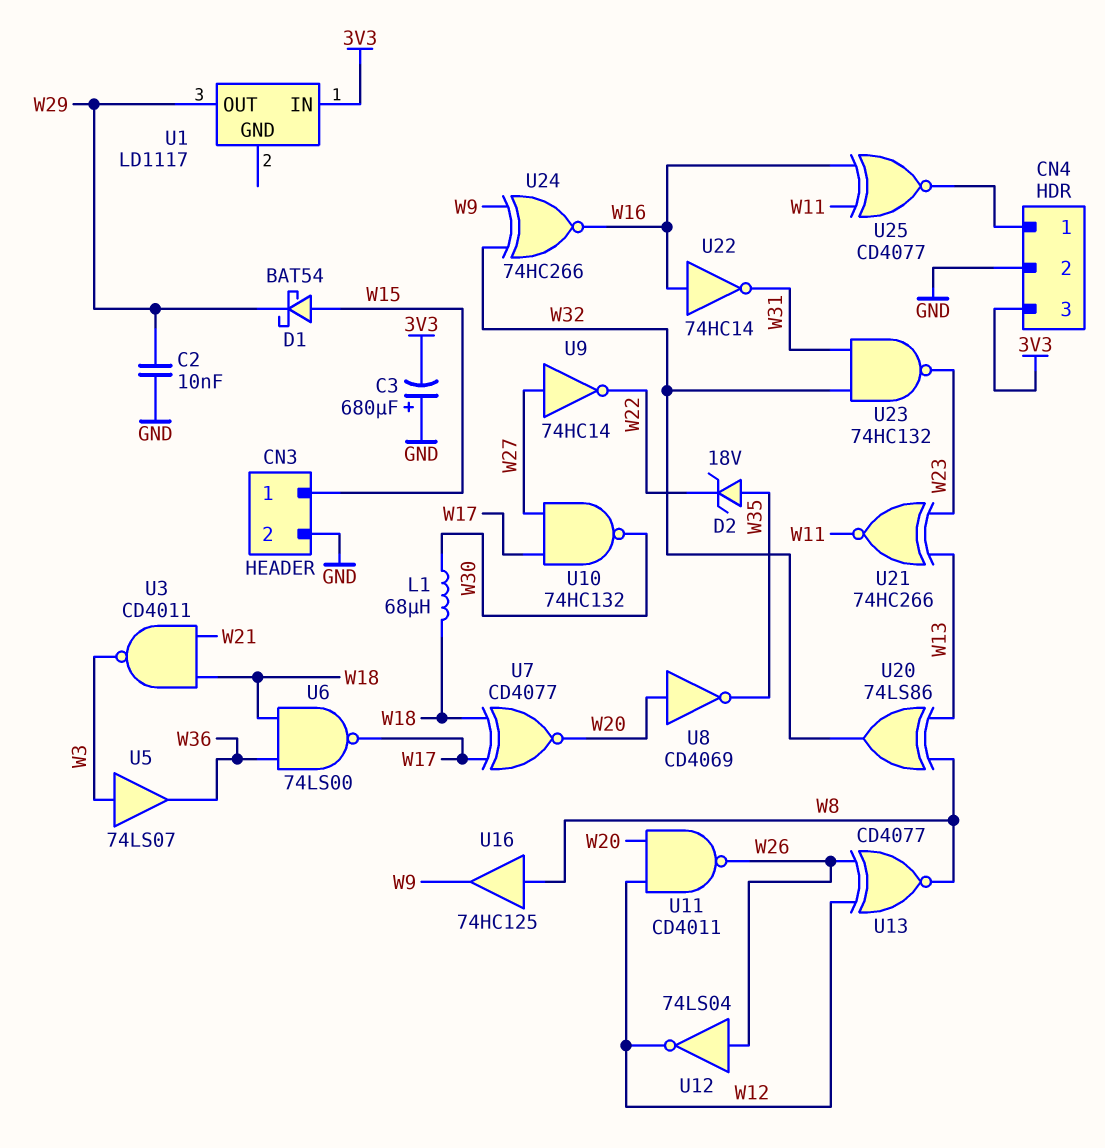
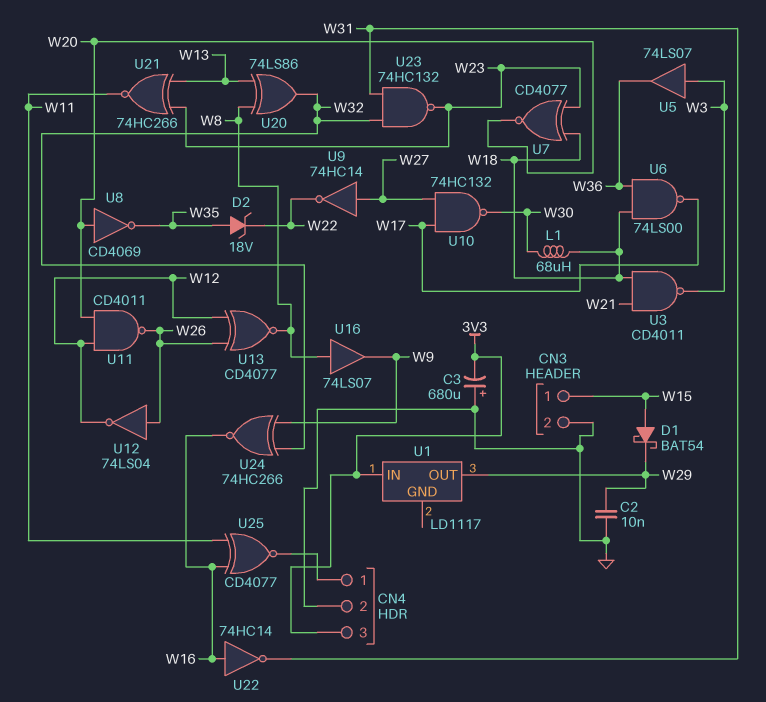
U7: XNOR CD4077 (in W17, in W18, out W20) -> XNOR CD4077 (in W18, in W23, out W20)
U16: buffer 74HC125 (in W8, out W9) -> buffer 74LS07 (in W8, out W9)

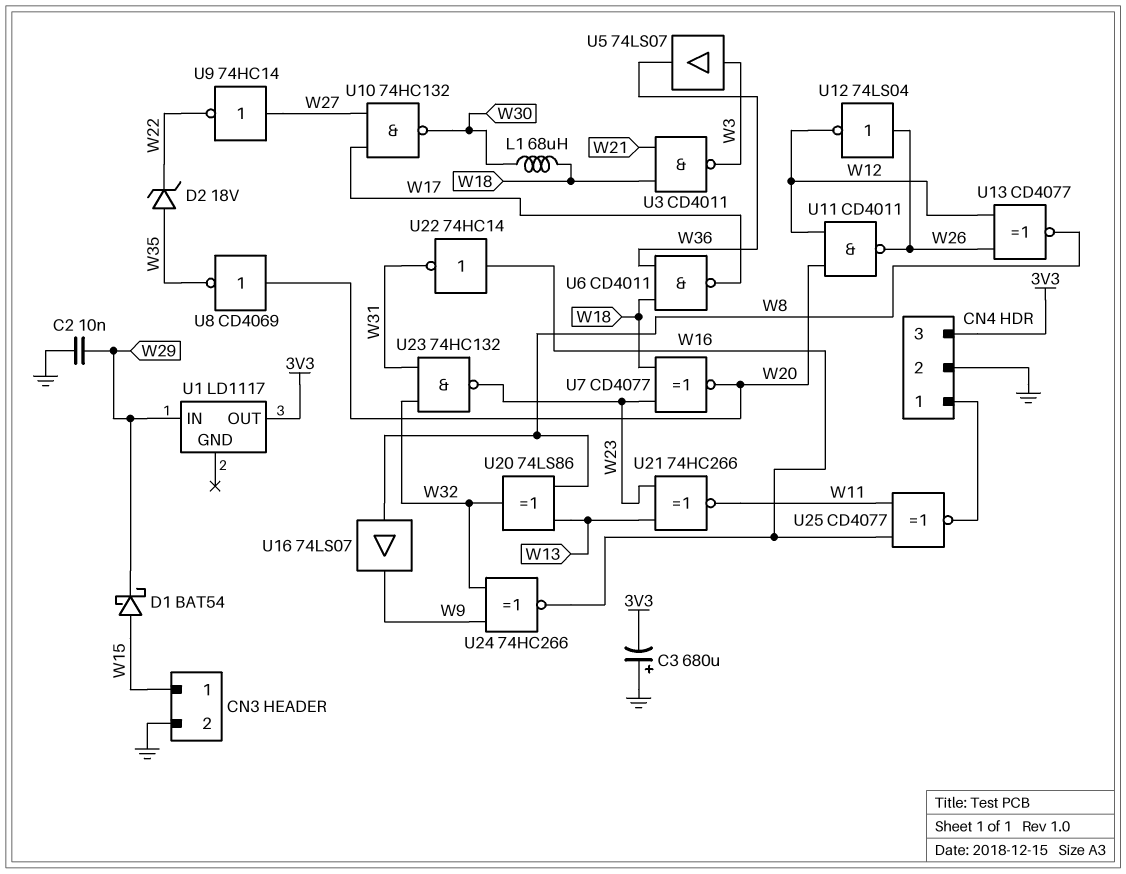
U1 pin IN: 3V3 -> W29
U1 pin OUT: W29 -> 3V3
U6: NAND 74LS00 (in W18, in W36, out W17) -> NAND CD4011 (in W18, in W36, out W17)

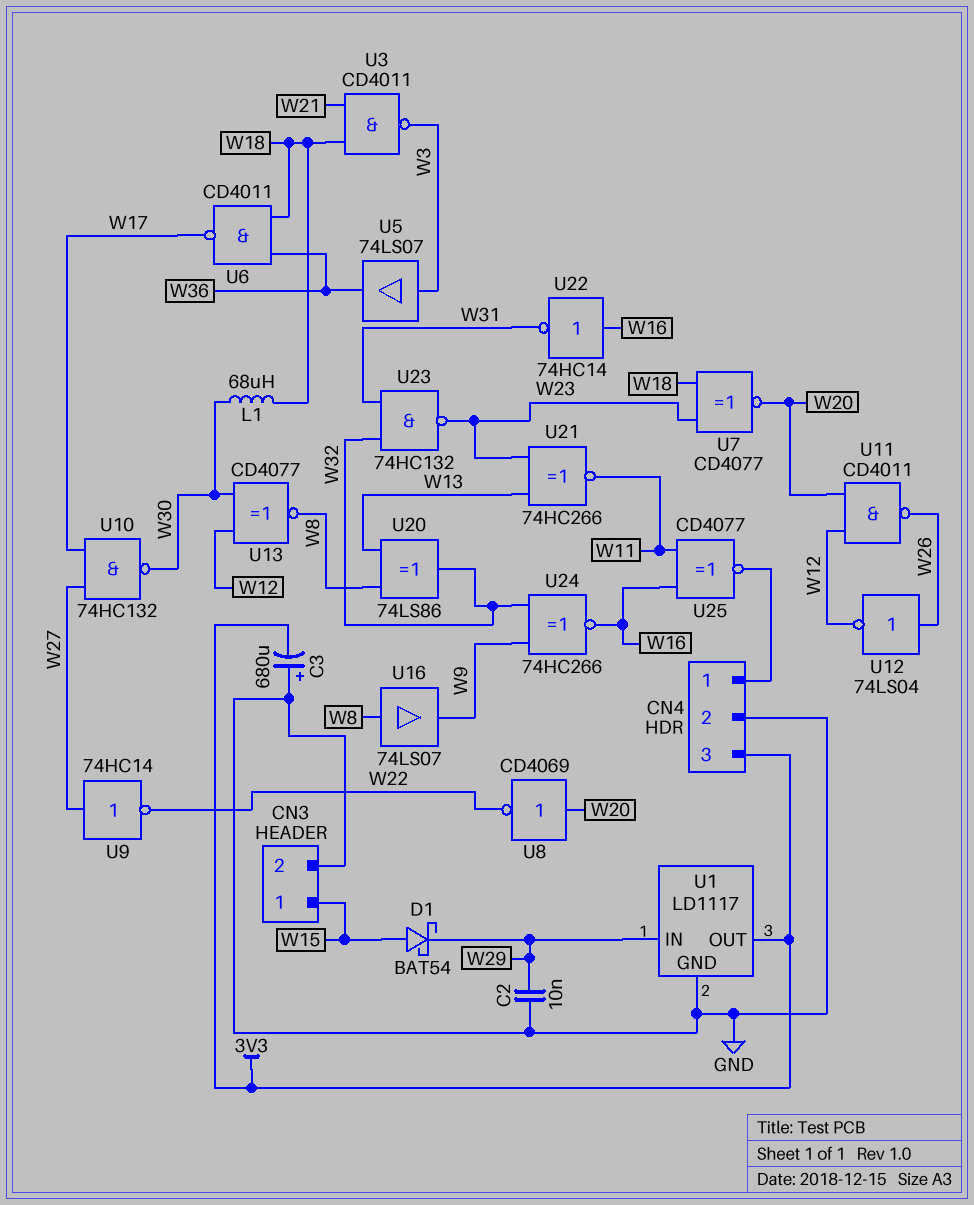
D2: zener 18V (A W35, K W22) -> none
U1 pin GND: none -> GND
U8: NOT CD4069 (in W20, out W35) -> NOT CD4069 (in W20, out W22)
U13: XNOR CD4077 (in W12, in W26, out W8) -> XNOR CD4077 (in W12, in W30, out W8)

